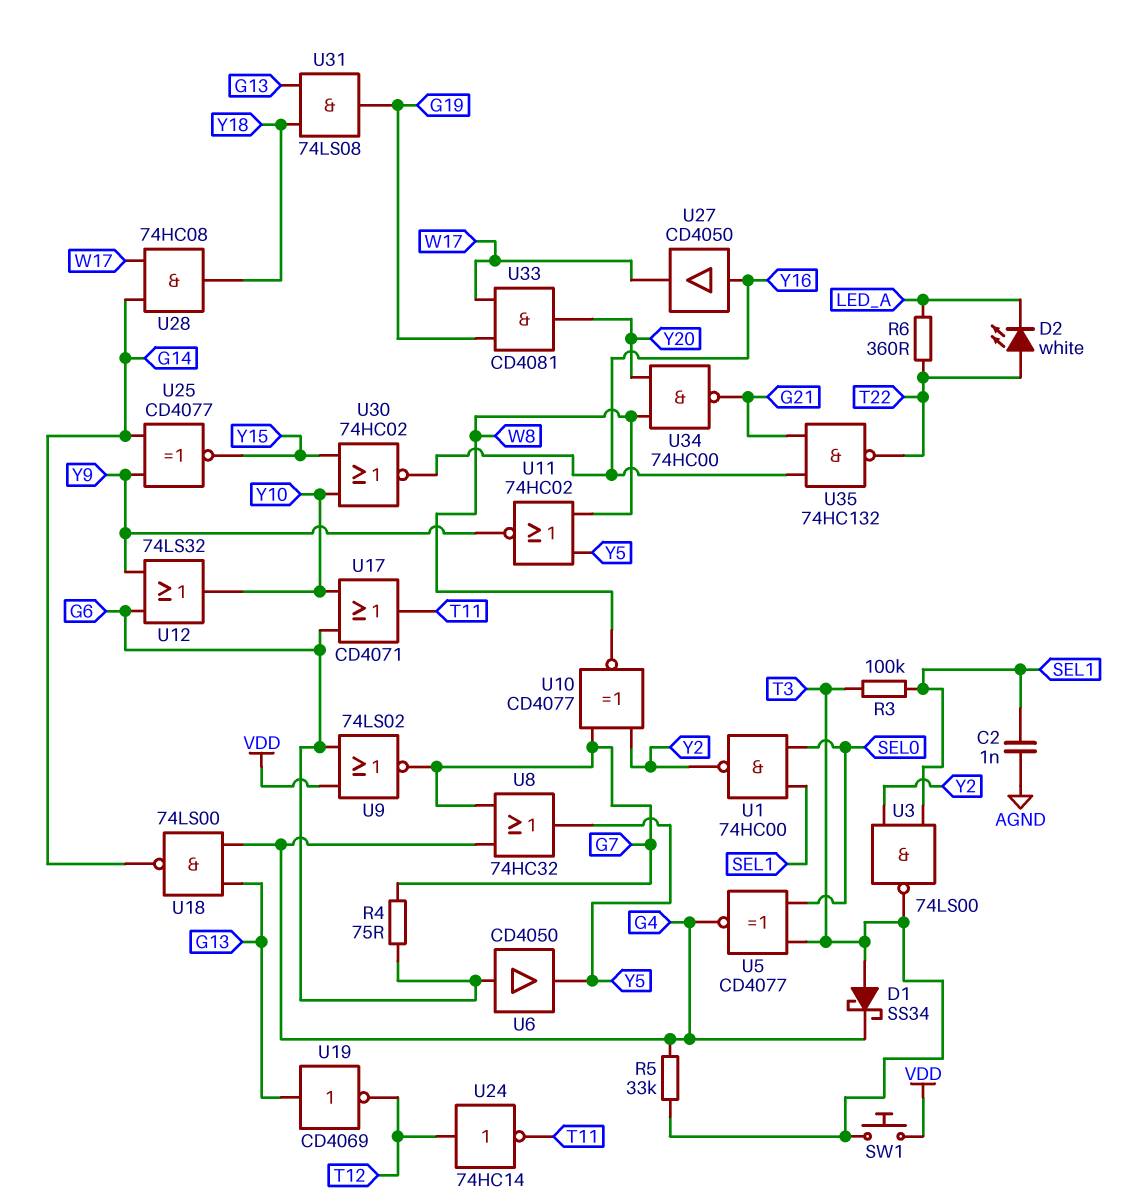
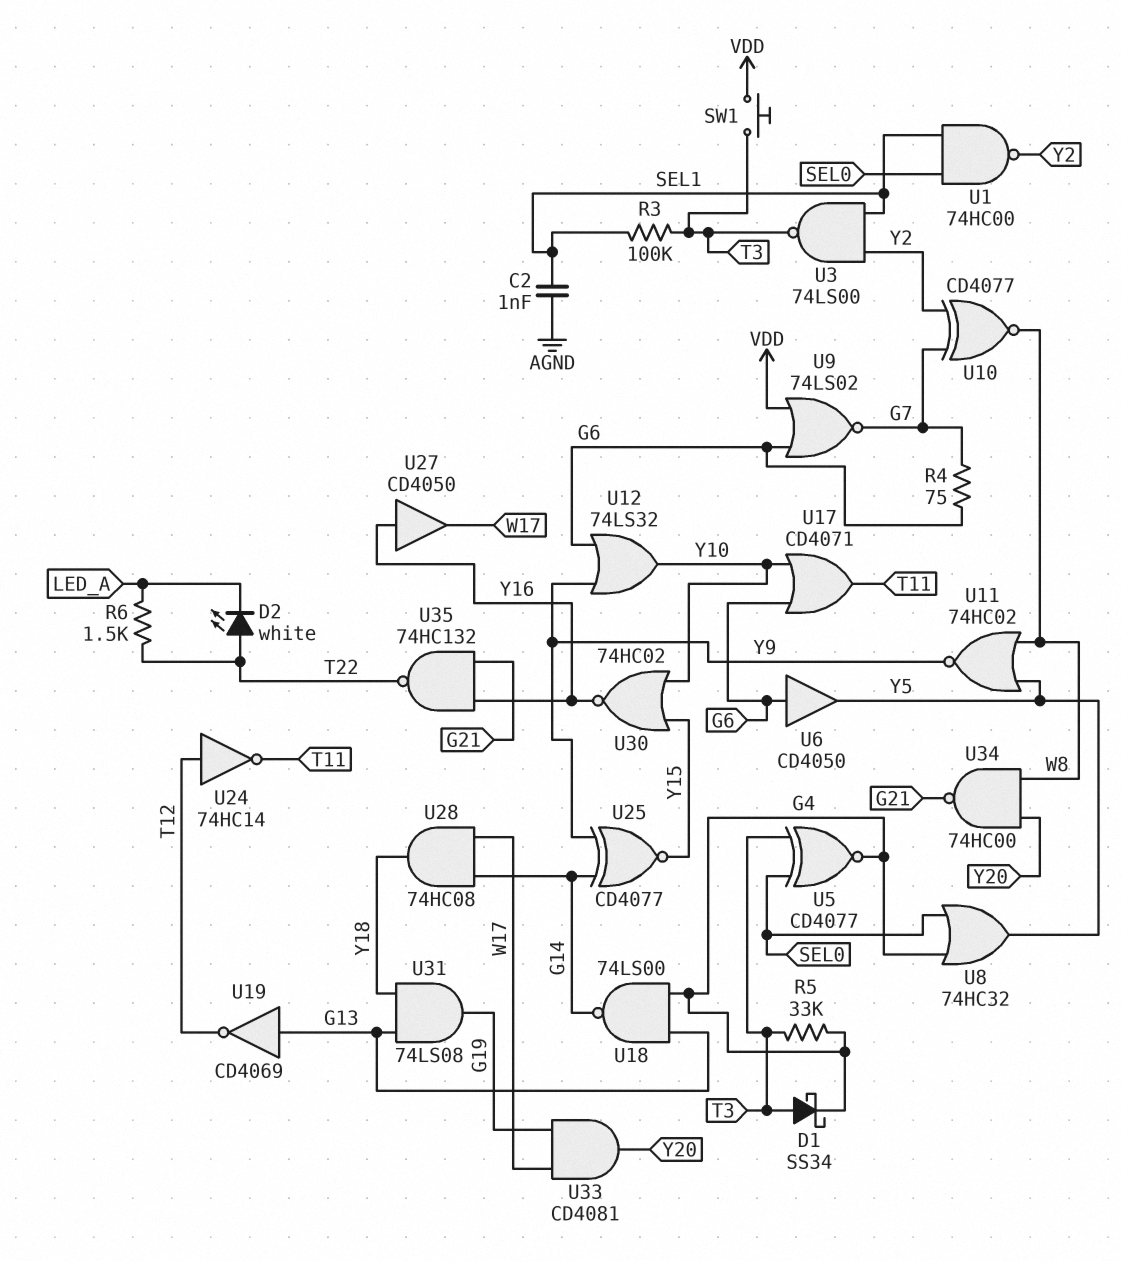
R6: 360 (LED_A, T22) -> 1.5k (LED_A, T22)
U8: OR 74HC32 (in G4, in G7, out Y5) -> OR 74HC32 (in G4, in SEL0, out Y5)

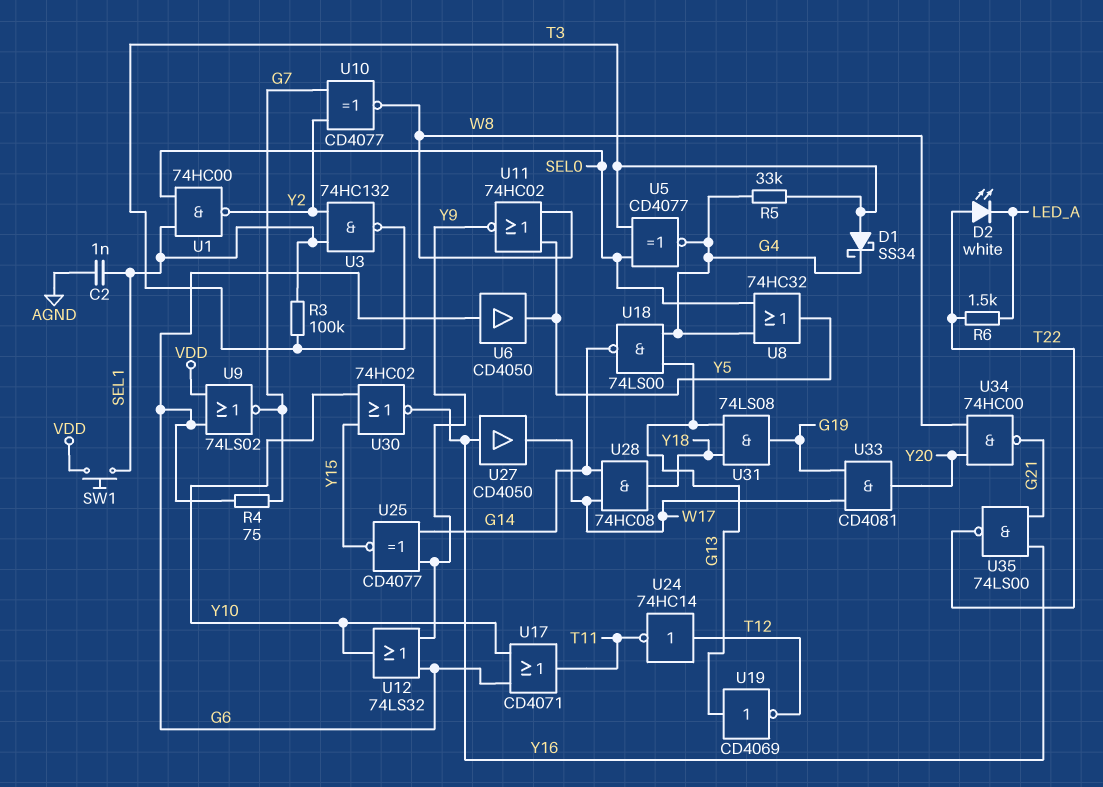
SW1: button (T3, VDD) -> button (SEL1, VDD)
U3: NAND 74LS00 (in SEL1, in Y2, out T3) -> NAND 74HC132 (in SEL1, in Y2, out T3)
U35: NAND 74HC132 (in G21, in Y16, out T22) -> NAND 74LS00 (in G21, in Y16, out T22)

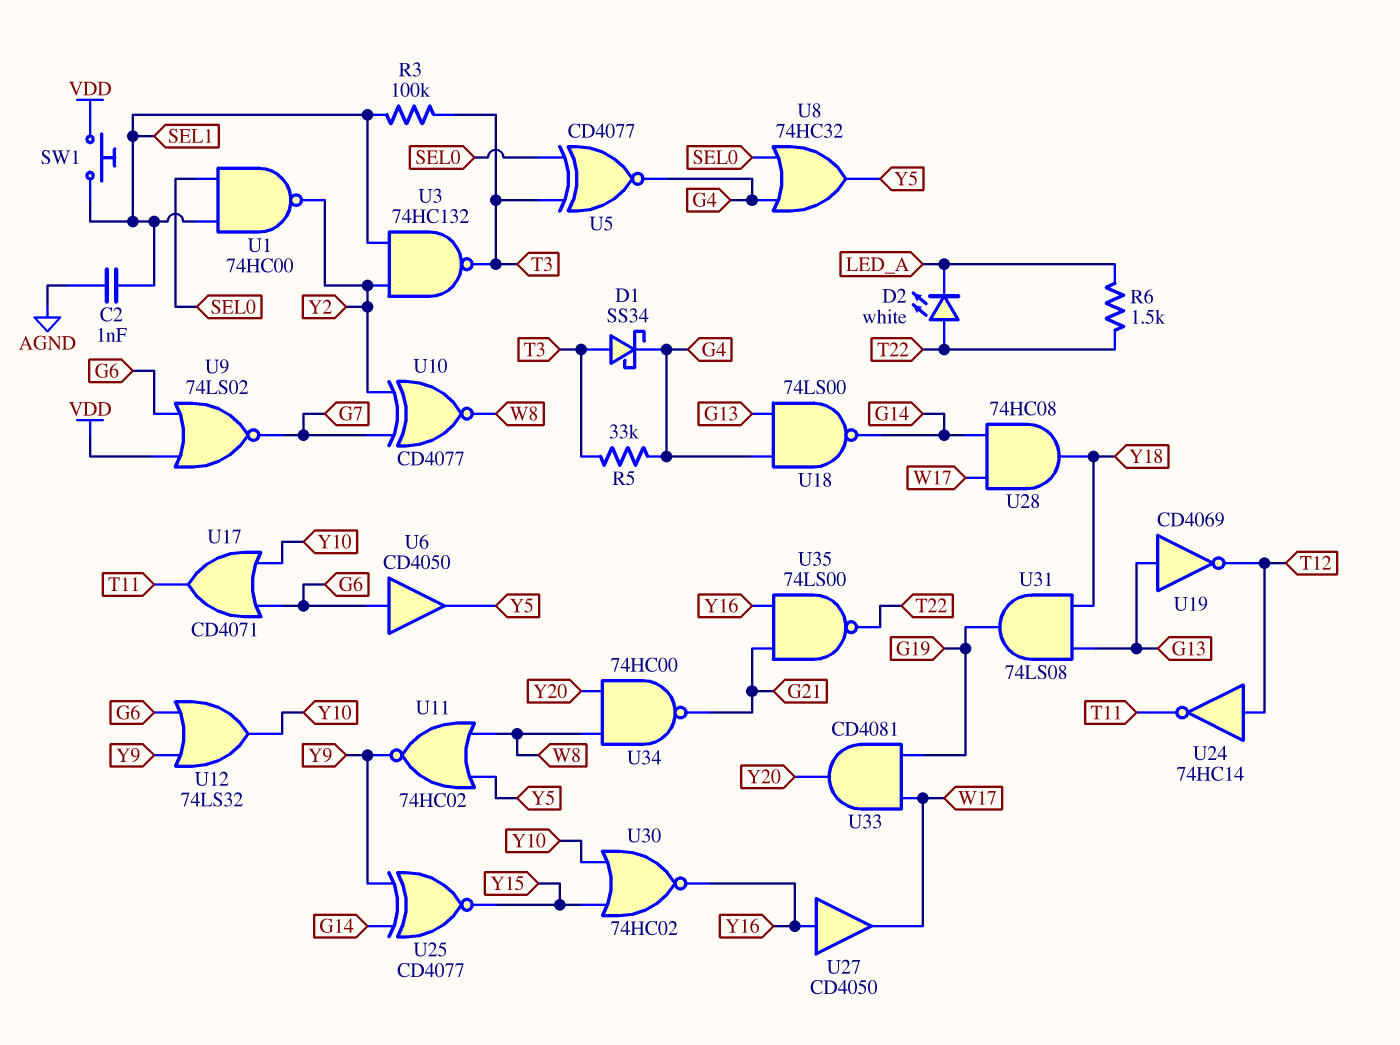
R4: 75 (G6, G7) -> none

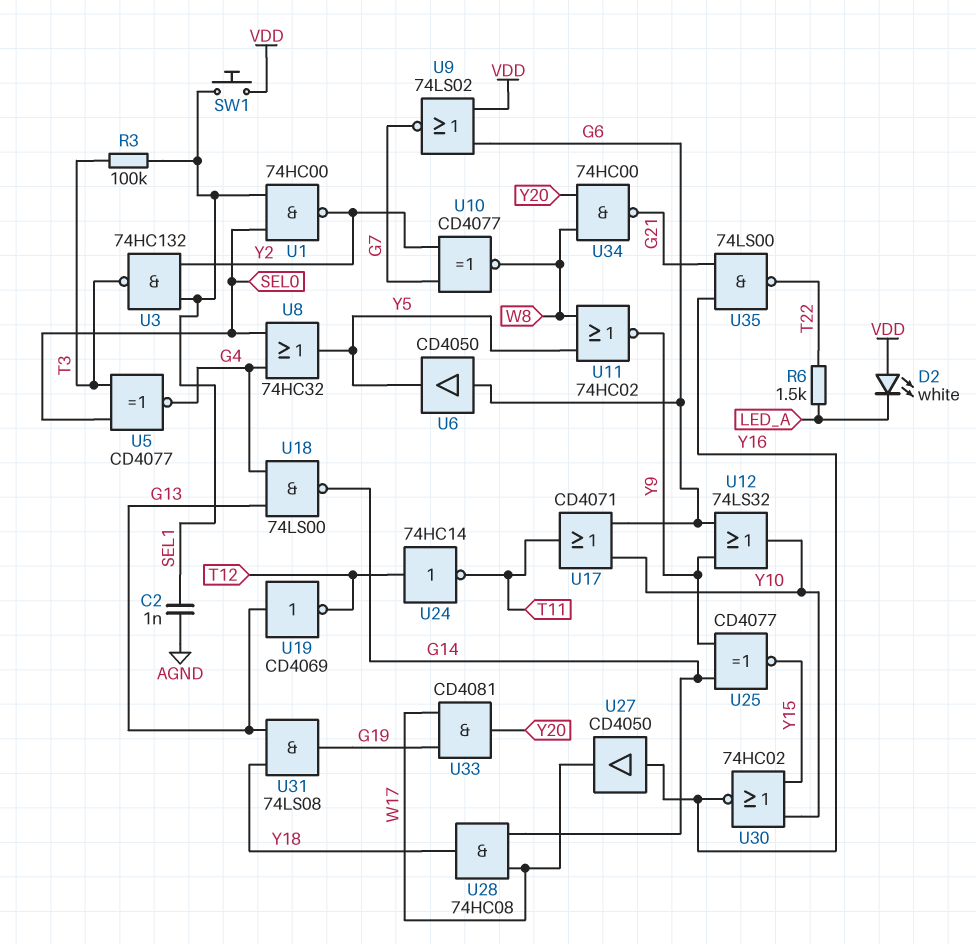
D1: schottky SS34 (A T3, K G4) -> none
D2: LED white (A T22, K LED_A) -> LED white (A VDD, K LED_A)
R5: 33k (G4, T3) -> none

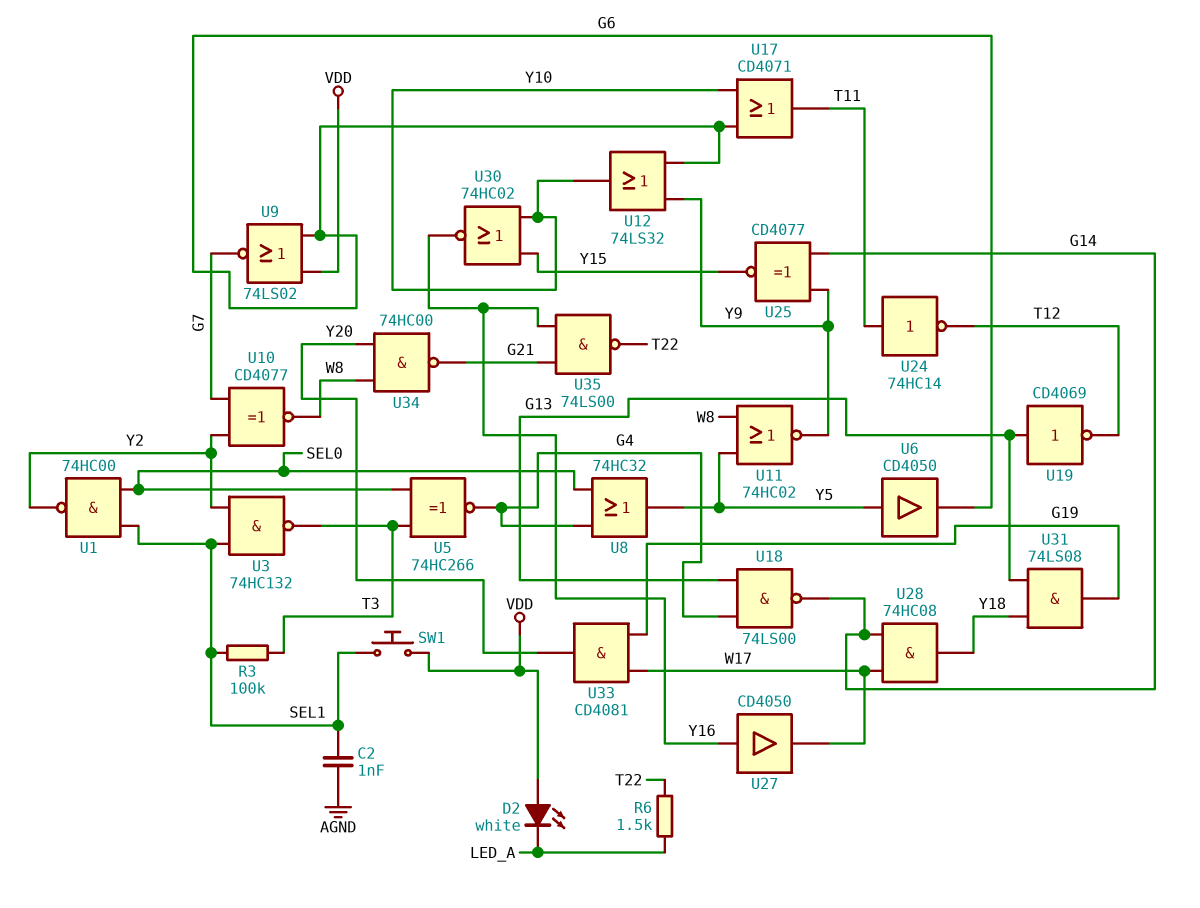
U5: XNOR CD4077 (in SEL0, in T3, out G4) -> XNOR 74HC266 (in SEL0, in T3, out G4)
U6: buffer CD4050 (in G6, out Y5) -> buffer CD4050 (in Y5, out G6)
U24: NOT 74HC14 (in T12, out T11) -> NOT 74HC14 (in T11, out T12)

